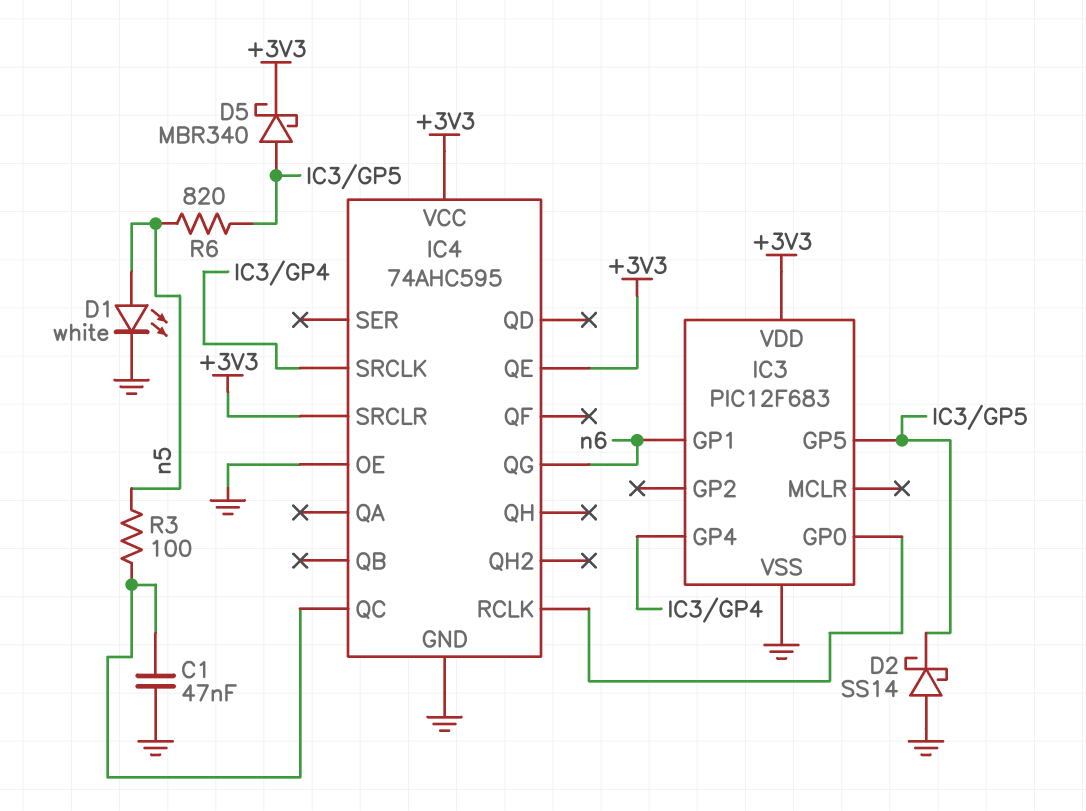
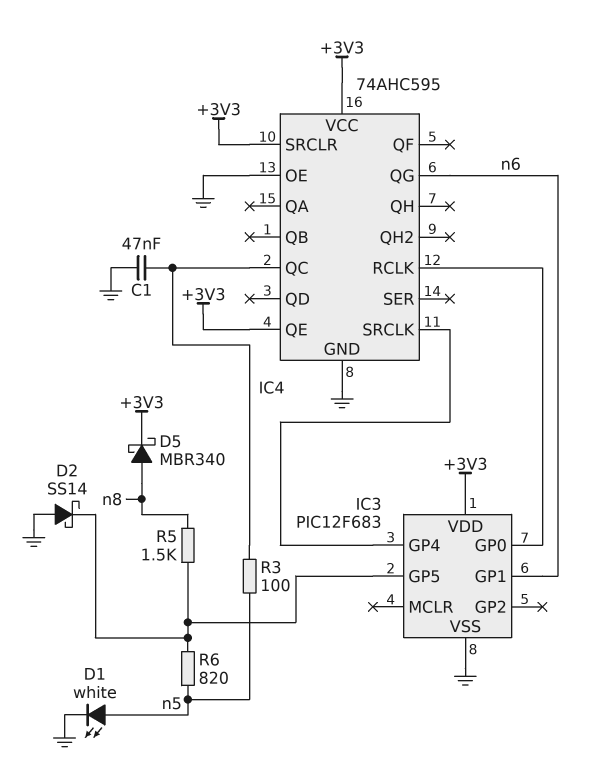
D5: schottky MBR340 (A IC3/GP5, K +3V3) -> schottky MBR340 (A n8, K +3V3)
R5: none -> 1.5k (IC3/GP5, n8)

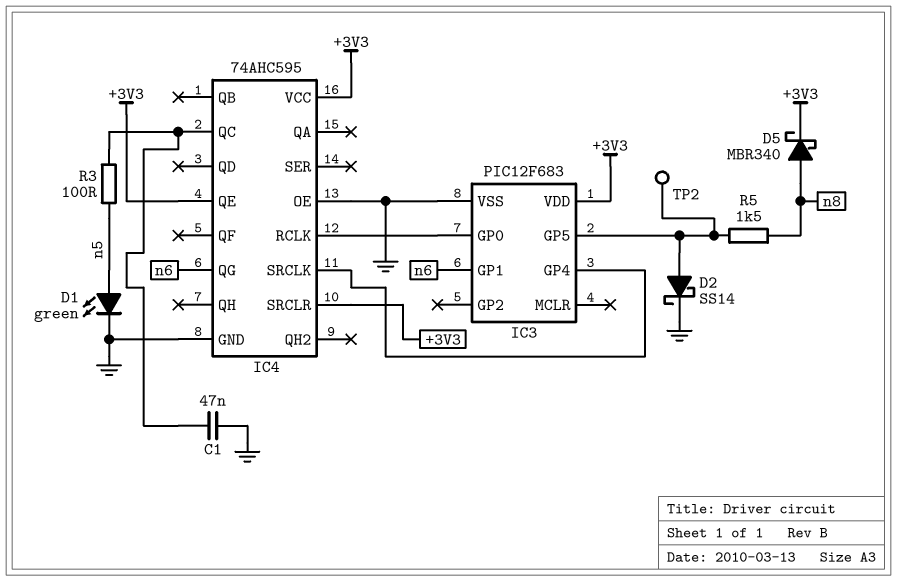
D1: LED white (A n5, K GND) -> LED green (A n5, K GND)
D2: schottky SS14 (A GND, K IC3/GP5) -> schottky SS14 (A IC3/GP5, K GND)
R6: 820 (IC3/GP5, n5) -> none
TP2: none -> test point (IC3/GP5)

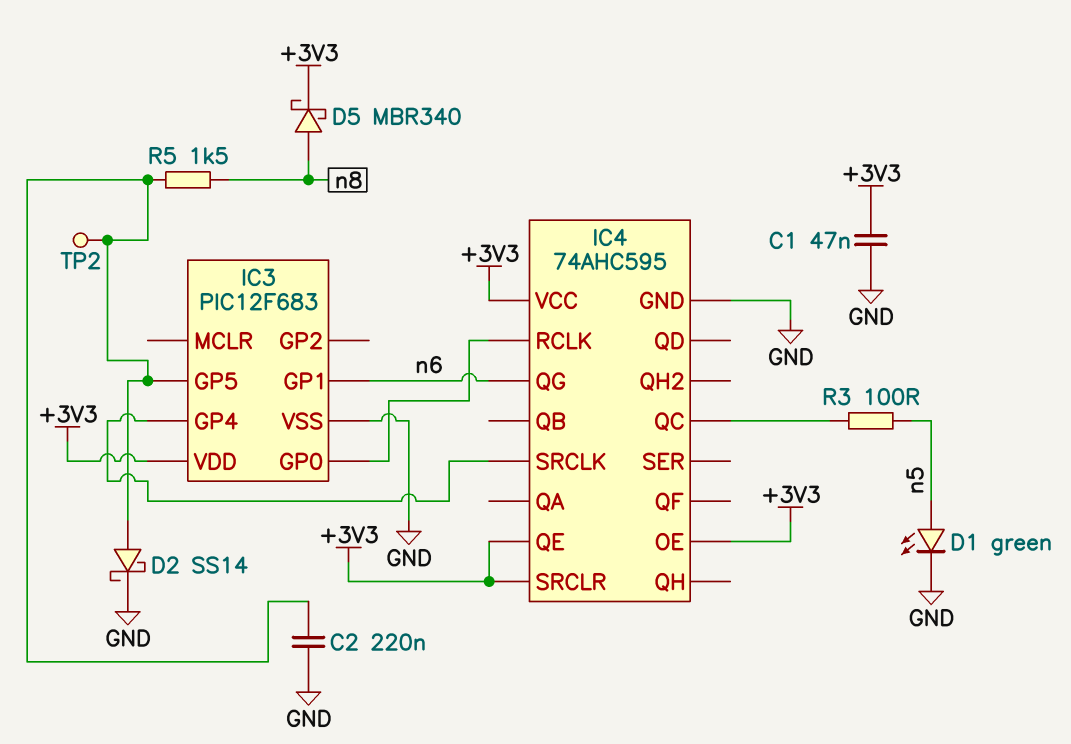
C1: 47nF (GND, IC4/QC) -> 47nF (+3V3, GND)
C2: none -> 220nF (GND, IC3/GP5)
IC4 pin OE: GND -> +3V3

